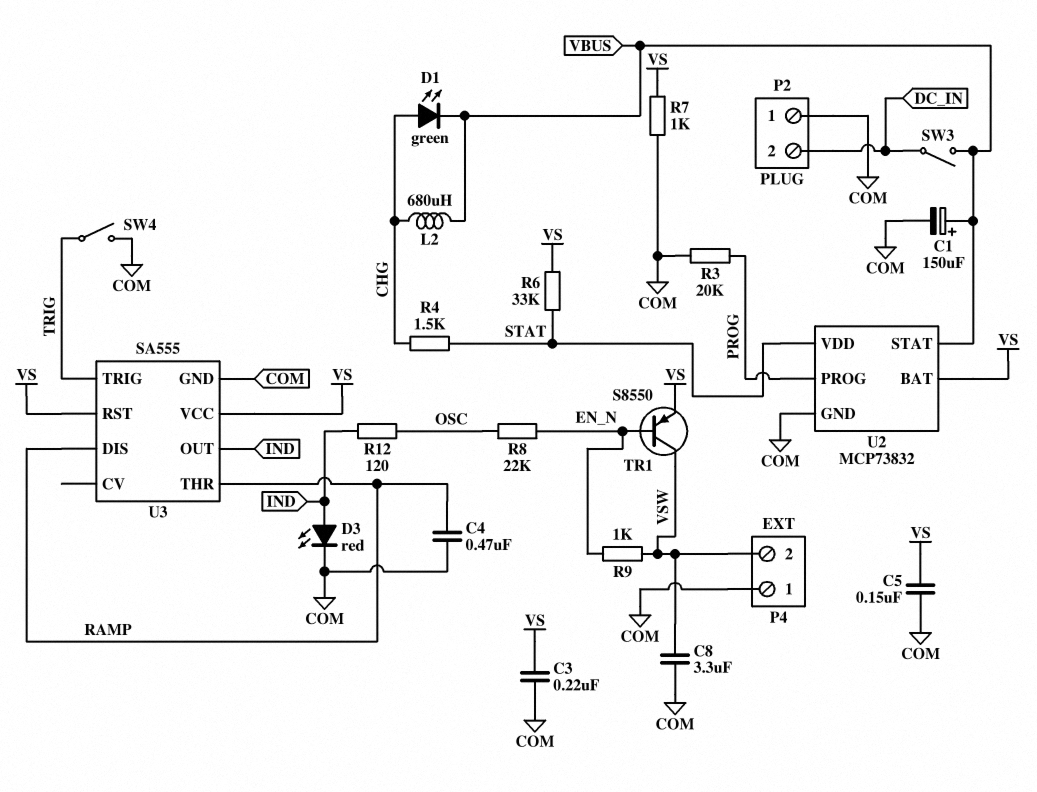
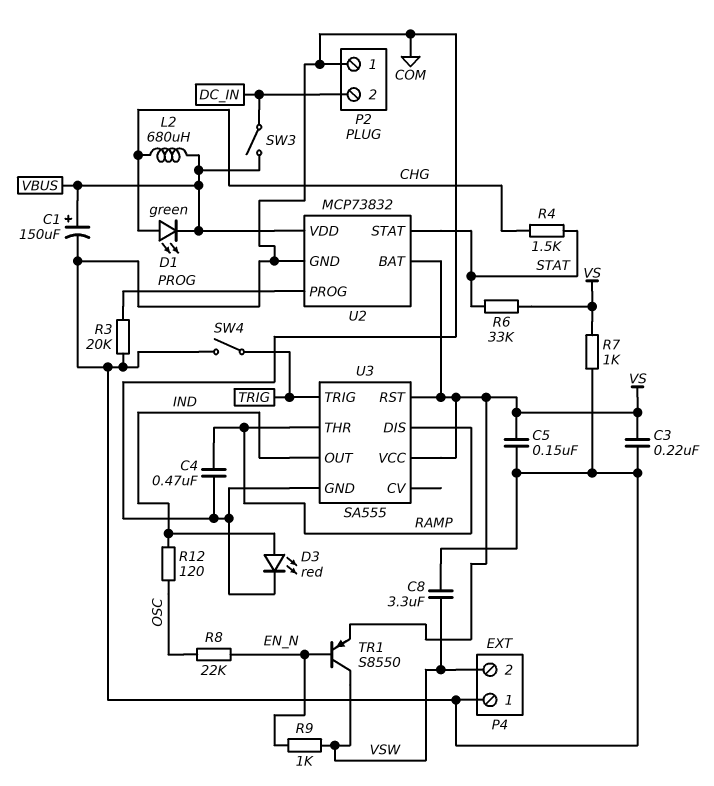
U2 pin STAT: VBUS -> STAT
U2 pin VDD: STAT -> VBUS

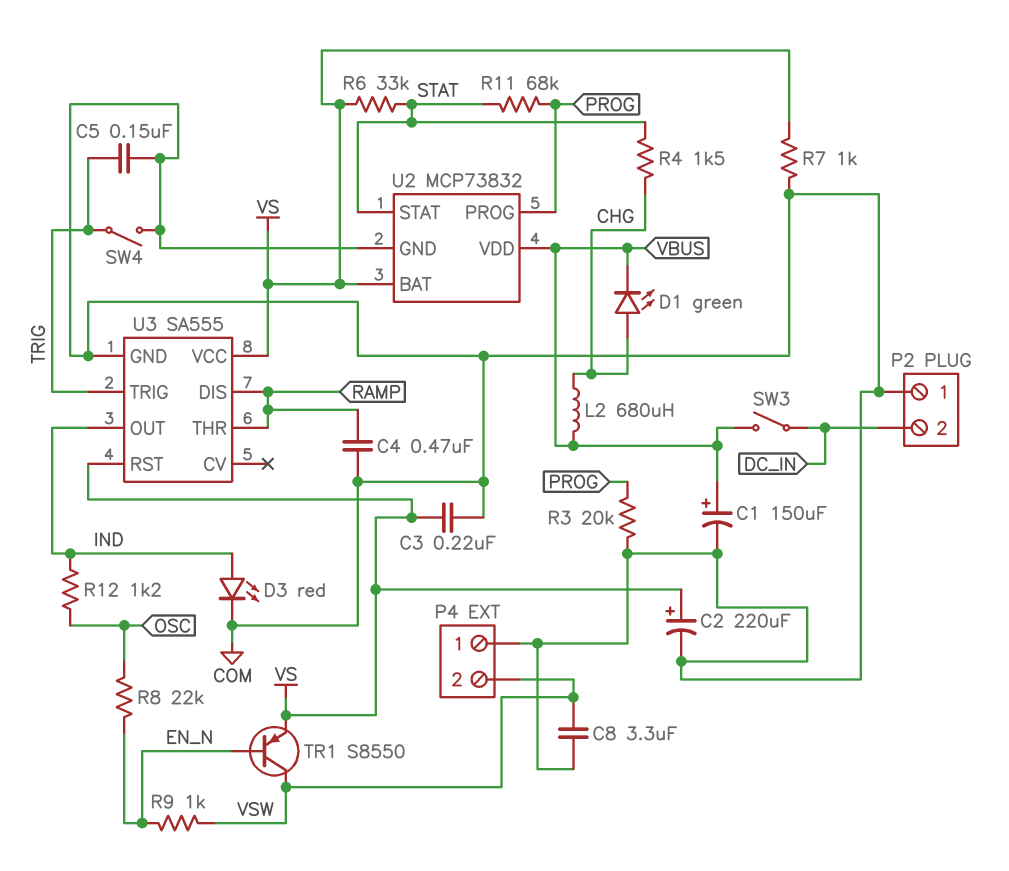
C2: none -> 220uF (plus VS, minus COM)
C5: 150nF (COM, VS) -> 150nF (COM, TRIG)
R11: none -> 68k (PROG, STAT)
R12: 120 (IND, OSC) -> 1.2k (IND, OSC)

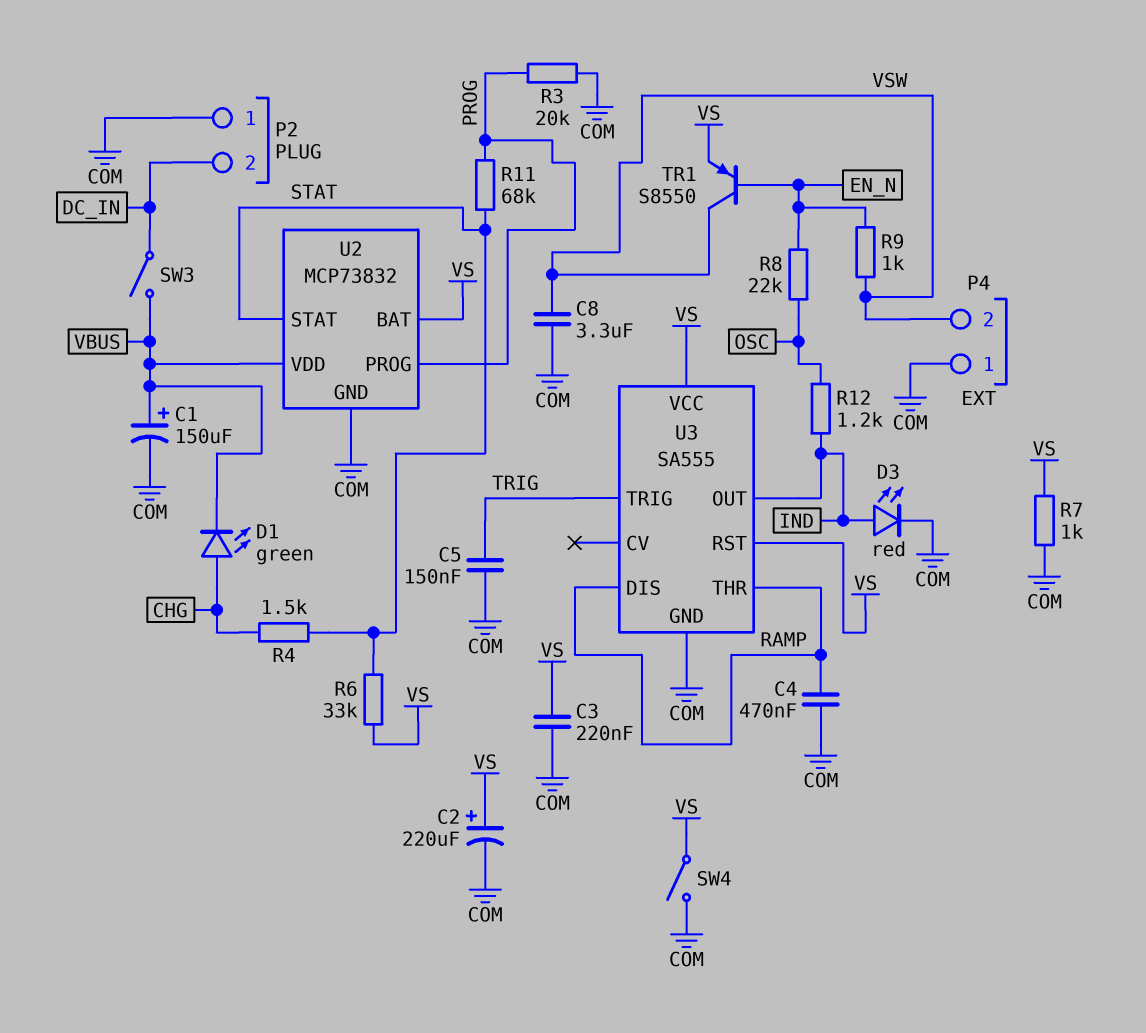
L2: 680uH (CHG, VBUS) -> none
SW4: switch (COM, TRIG) -> switch (COM, VS)

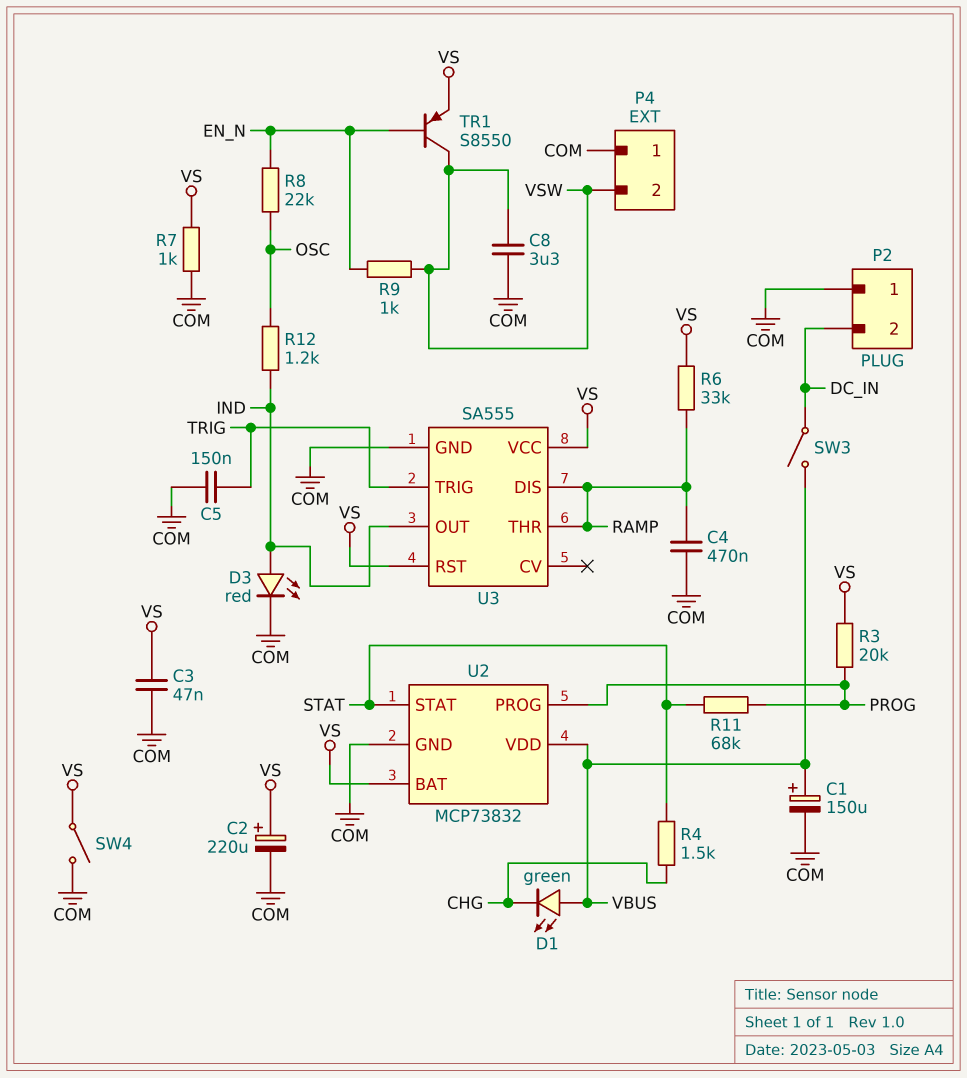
C3: 220nF (COM, VS) -> 47nF (COM, VS)
D1: LED green (A CHG, K VBUS) -> LED green (A VBUS, K CHG)
R3: 20k (COM, PROG) -> 20k (PROG, VS)
R6: 33k (STAT, VS) -> 33k (RAMP, VS)

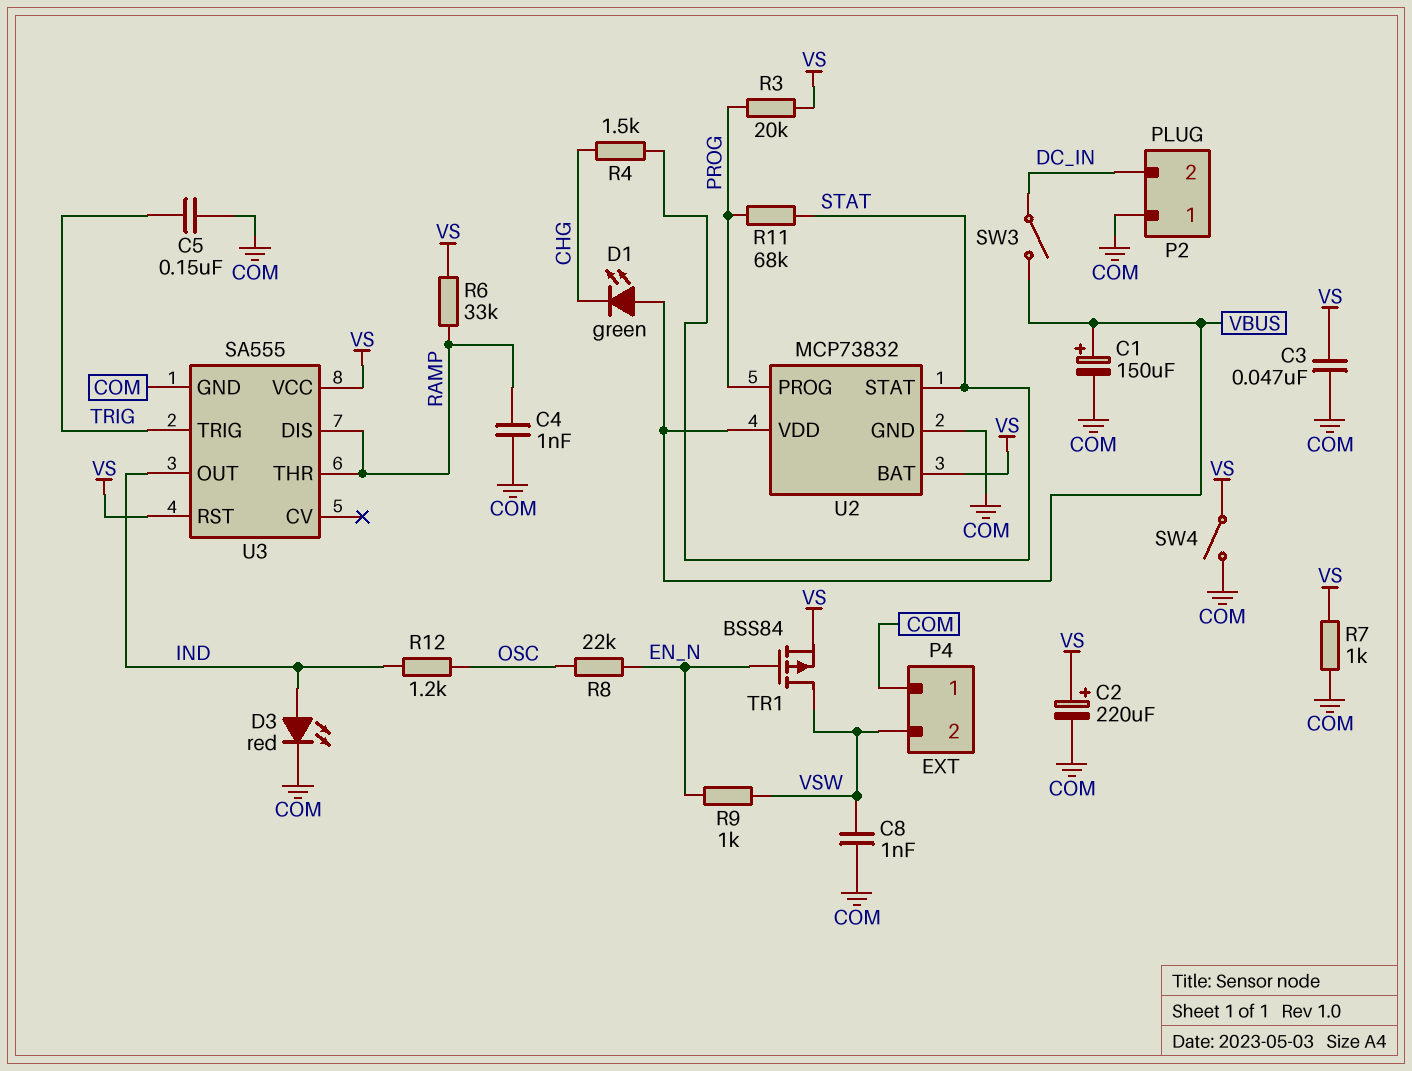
C4: 470nF (COM, RAMP) -> 1nF (COM, RAMP)
C8: 3.3uF (COM, VSW) -> 1nF (COM, VSW)
TR1: PNP S8550 (B EN_N, C VSW, E VS) -> PMOS BSS84 (G EN_N, D VSW, S VS)

